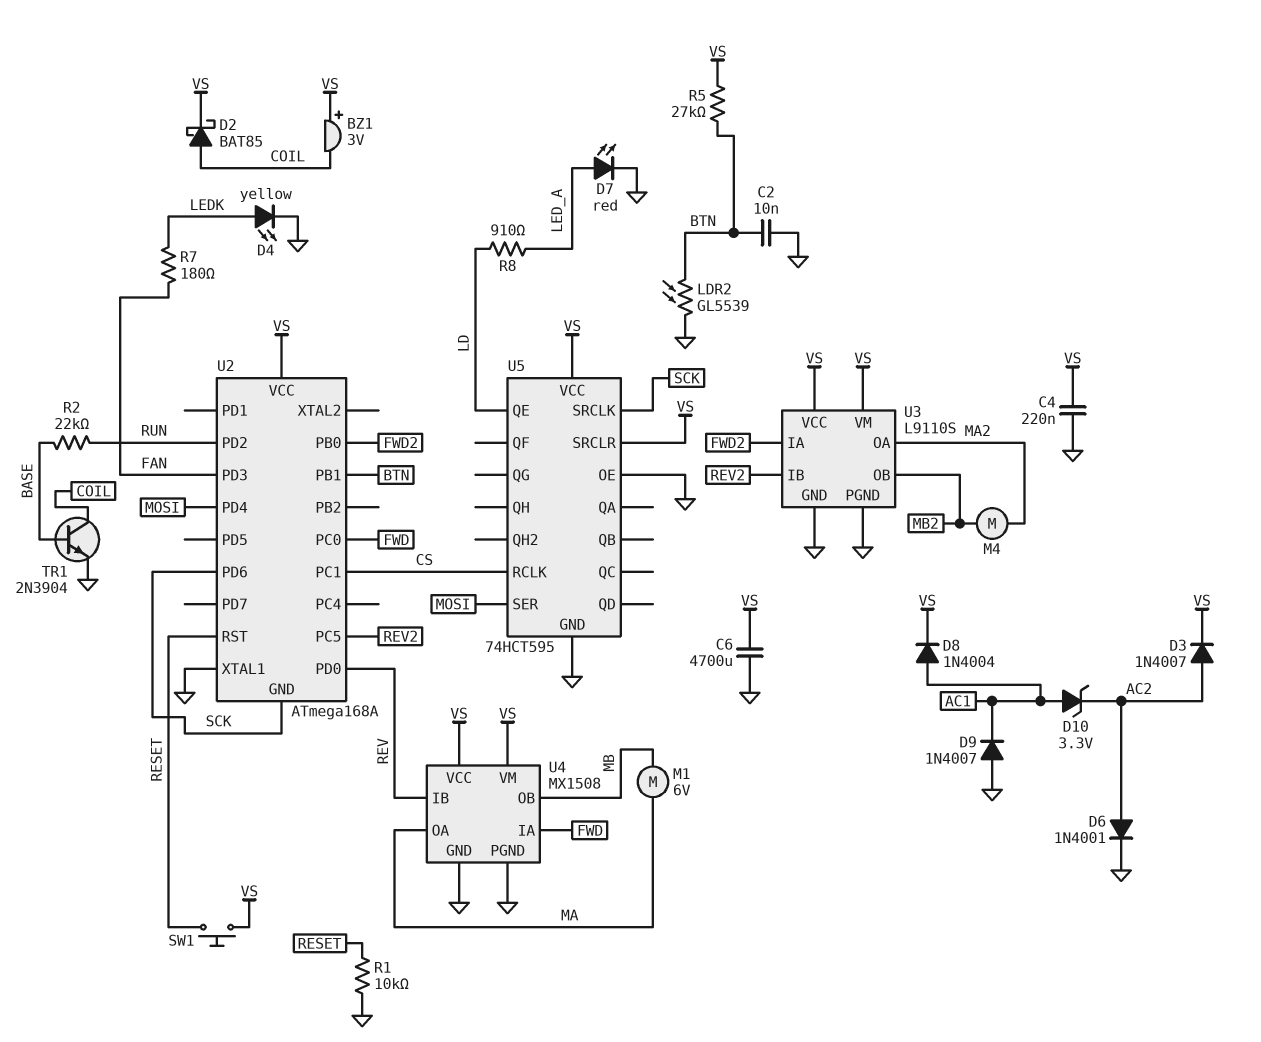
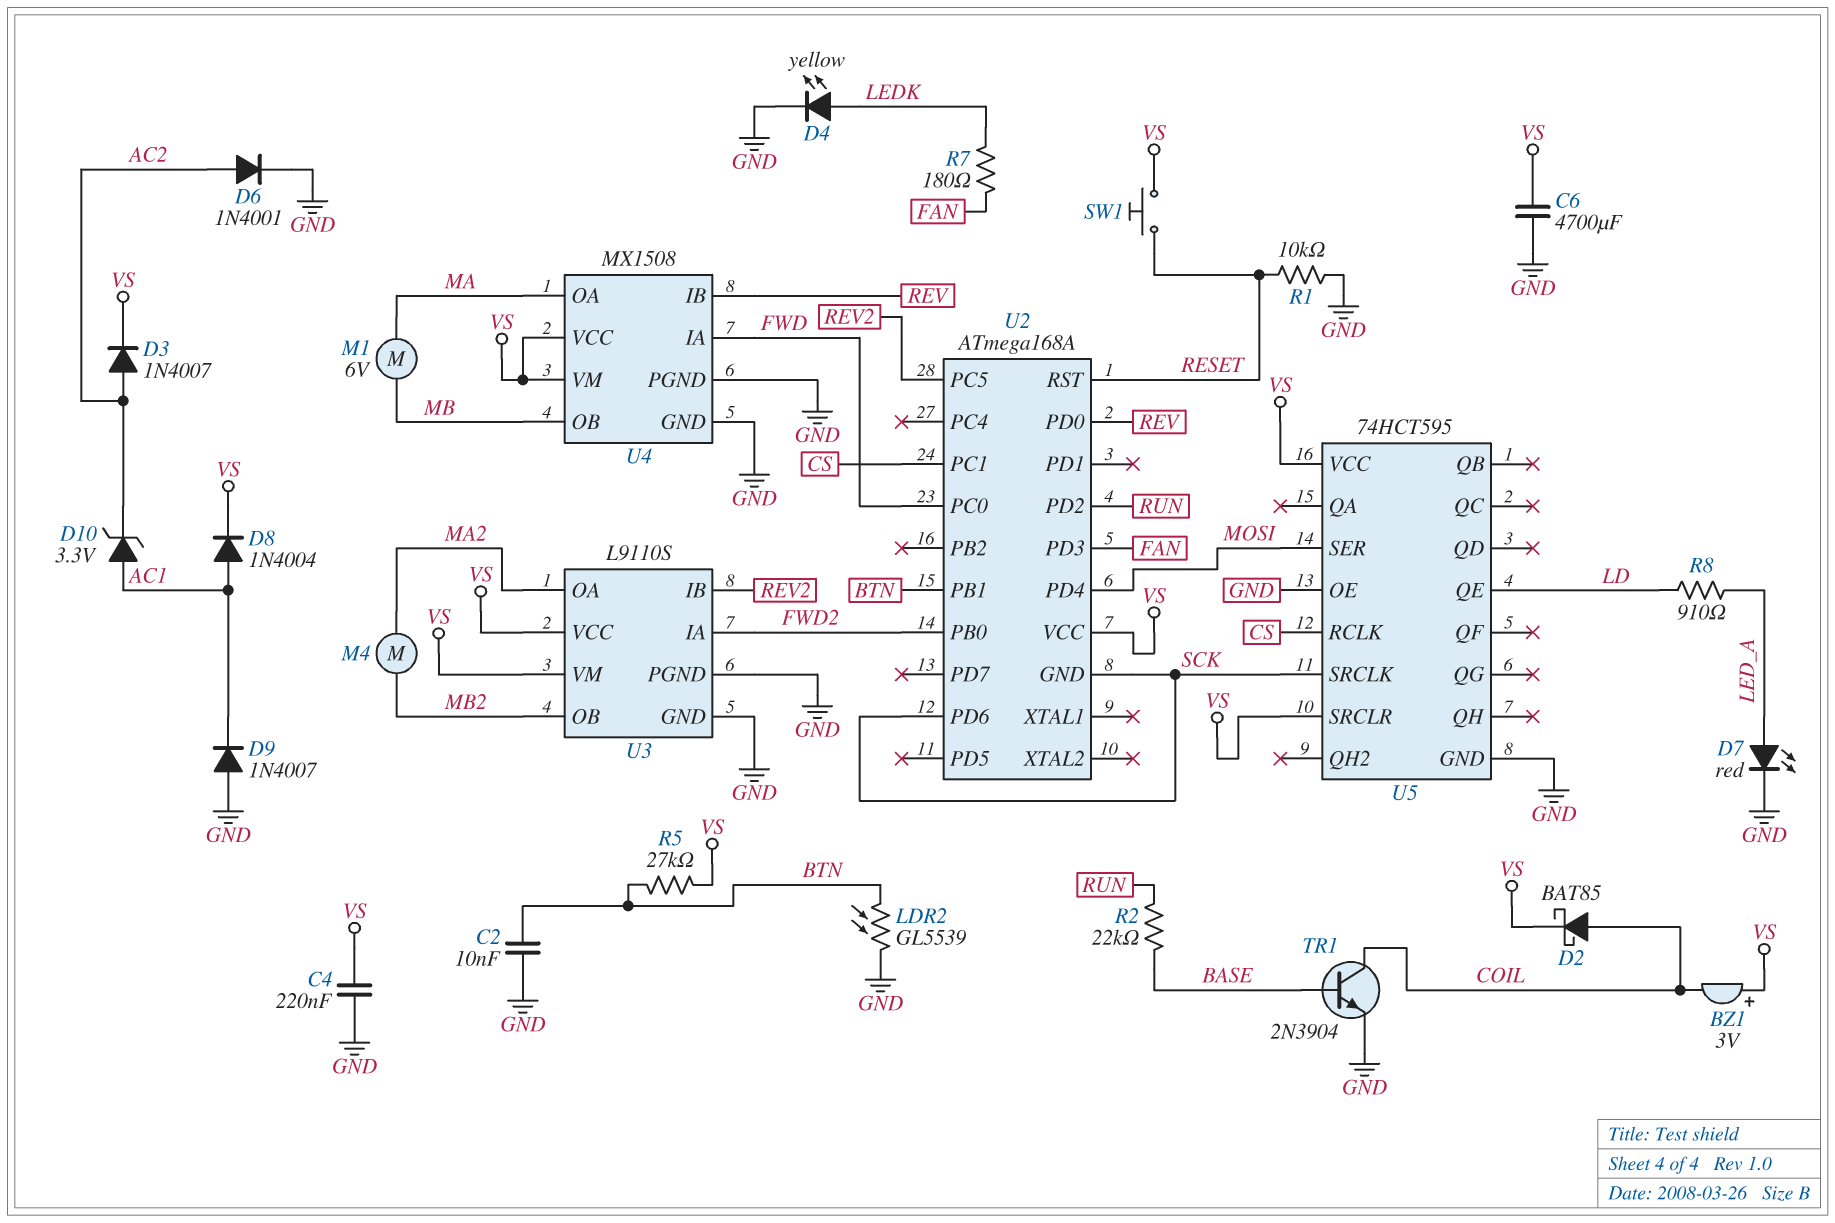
U2 pin XTAL1: GND -> none

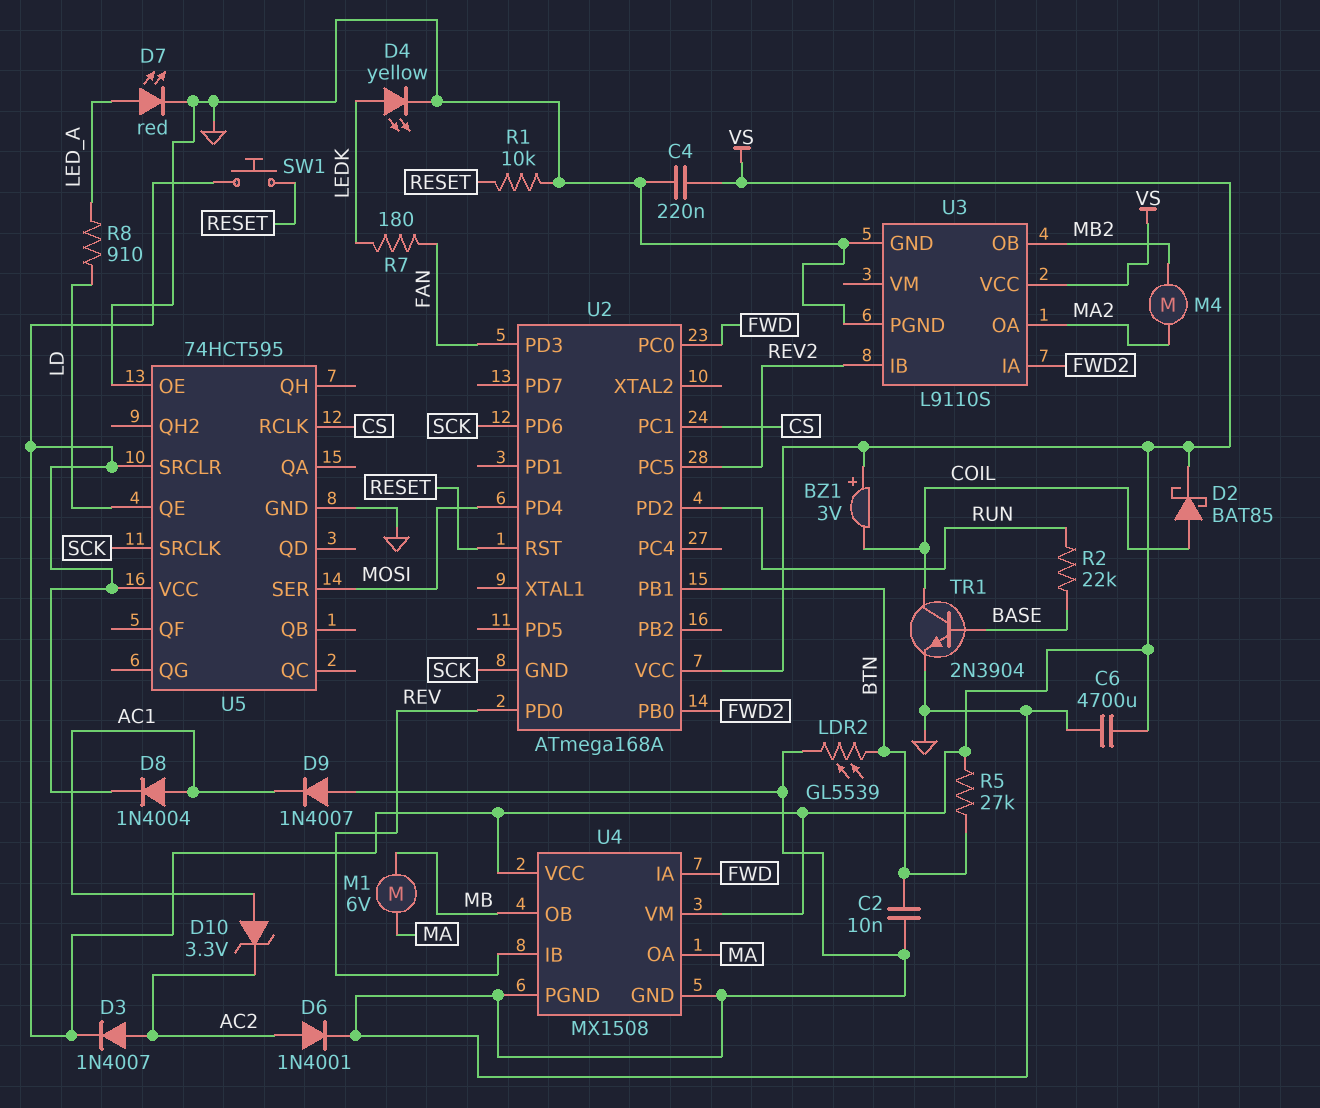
U3 pin VM: VS -> none

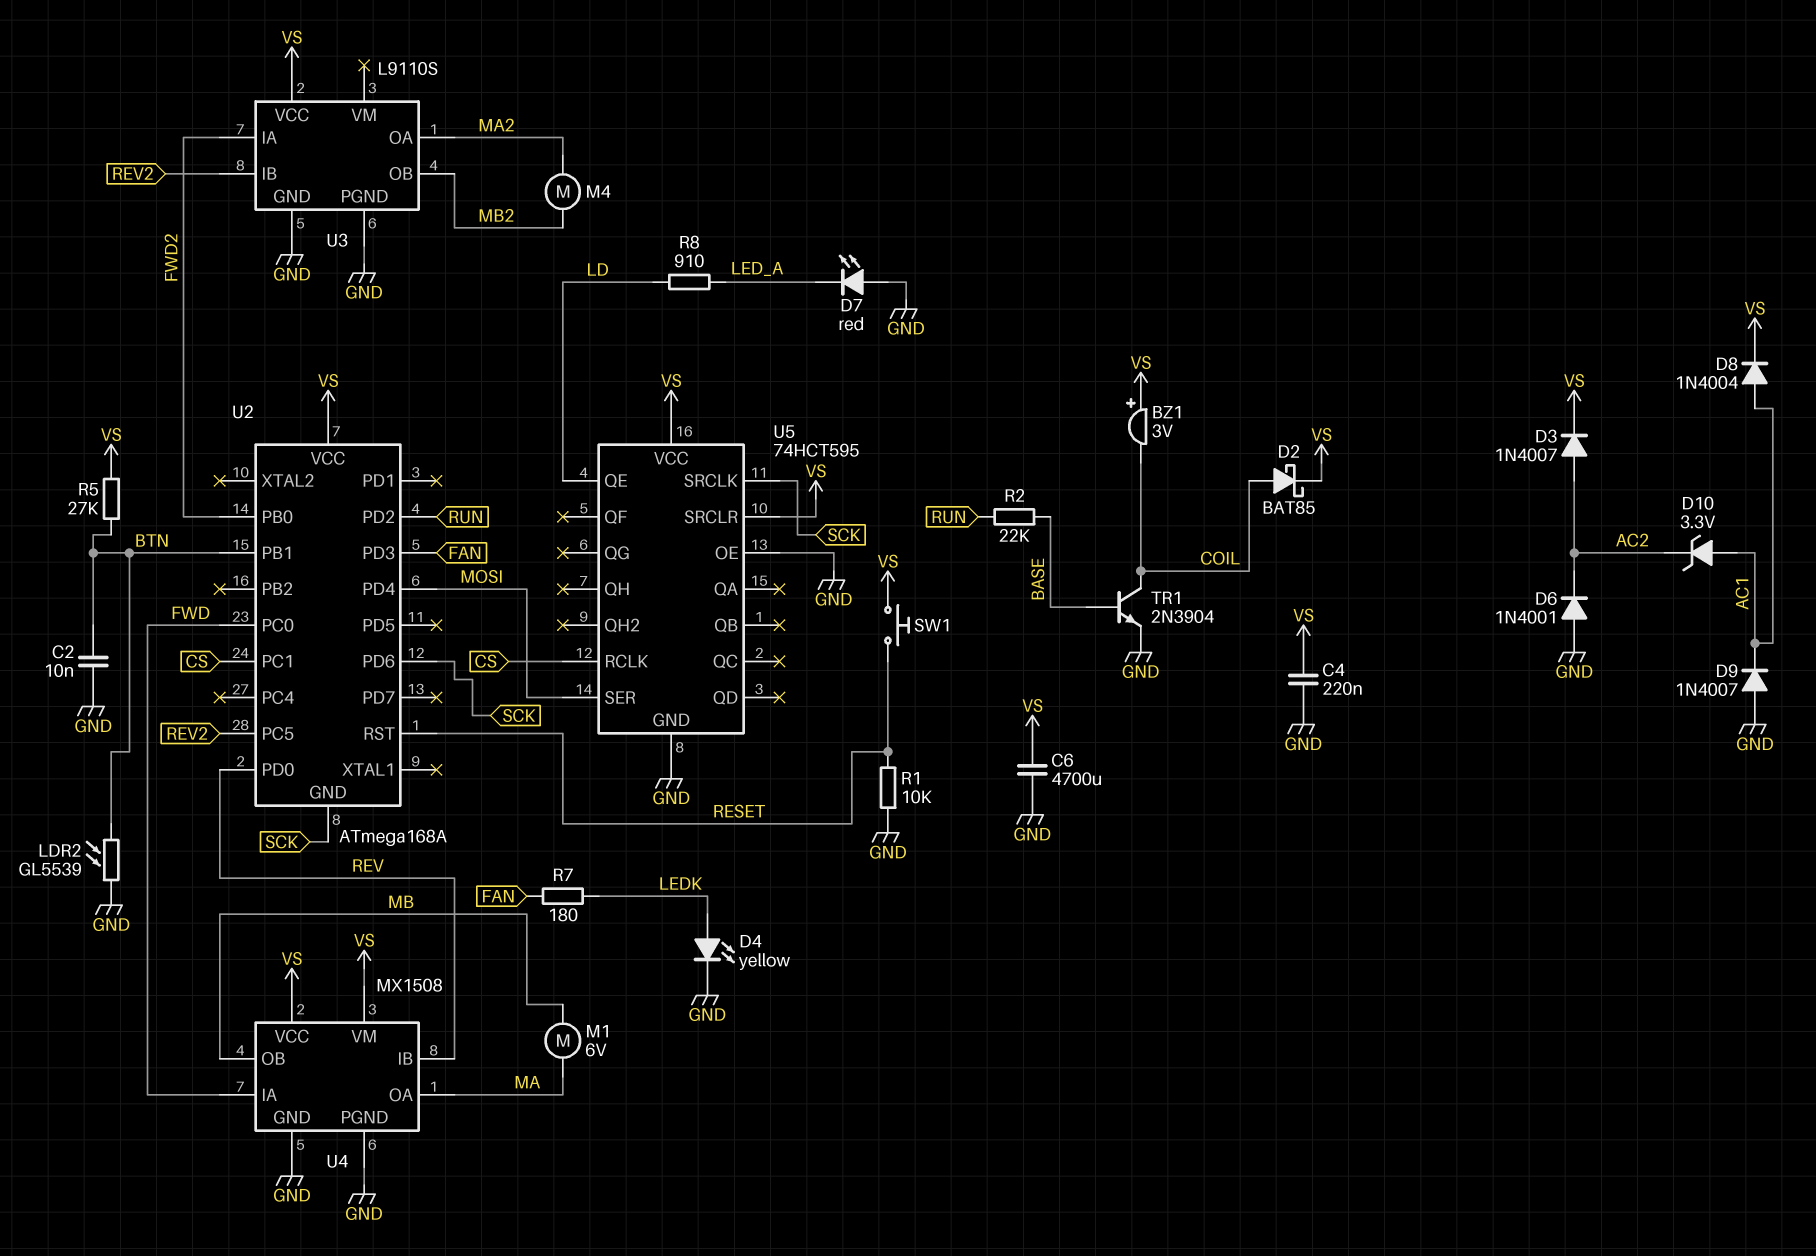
D6: diode 1N4001 (A AC2, K GND) -> diode 1N4001 (A GND, K AC2)
D7: LED red (A LED_A, K GND) -> LED red (A GND, K LED_A)

